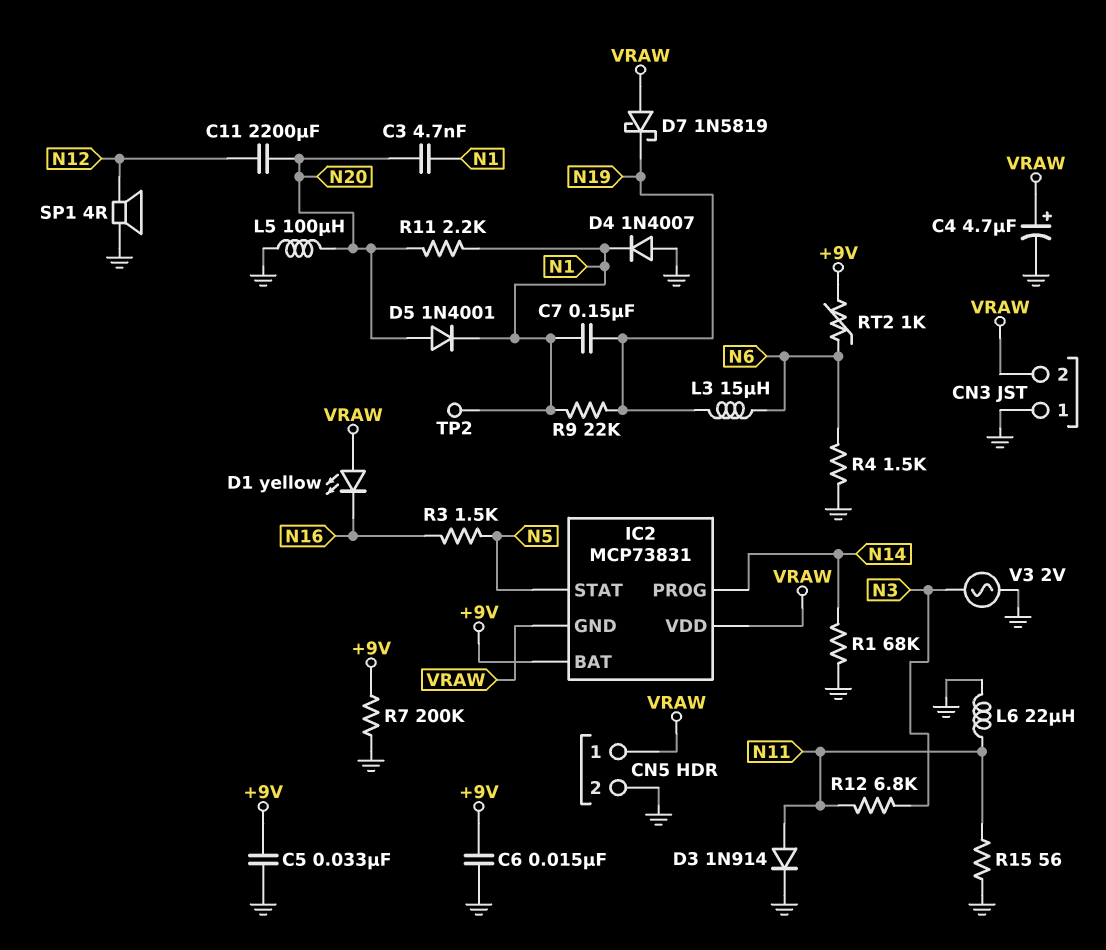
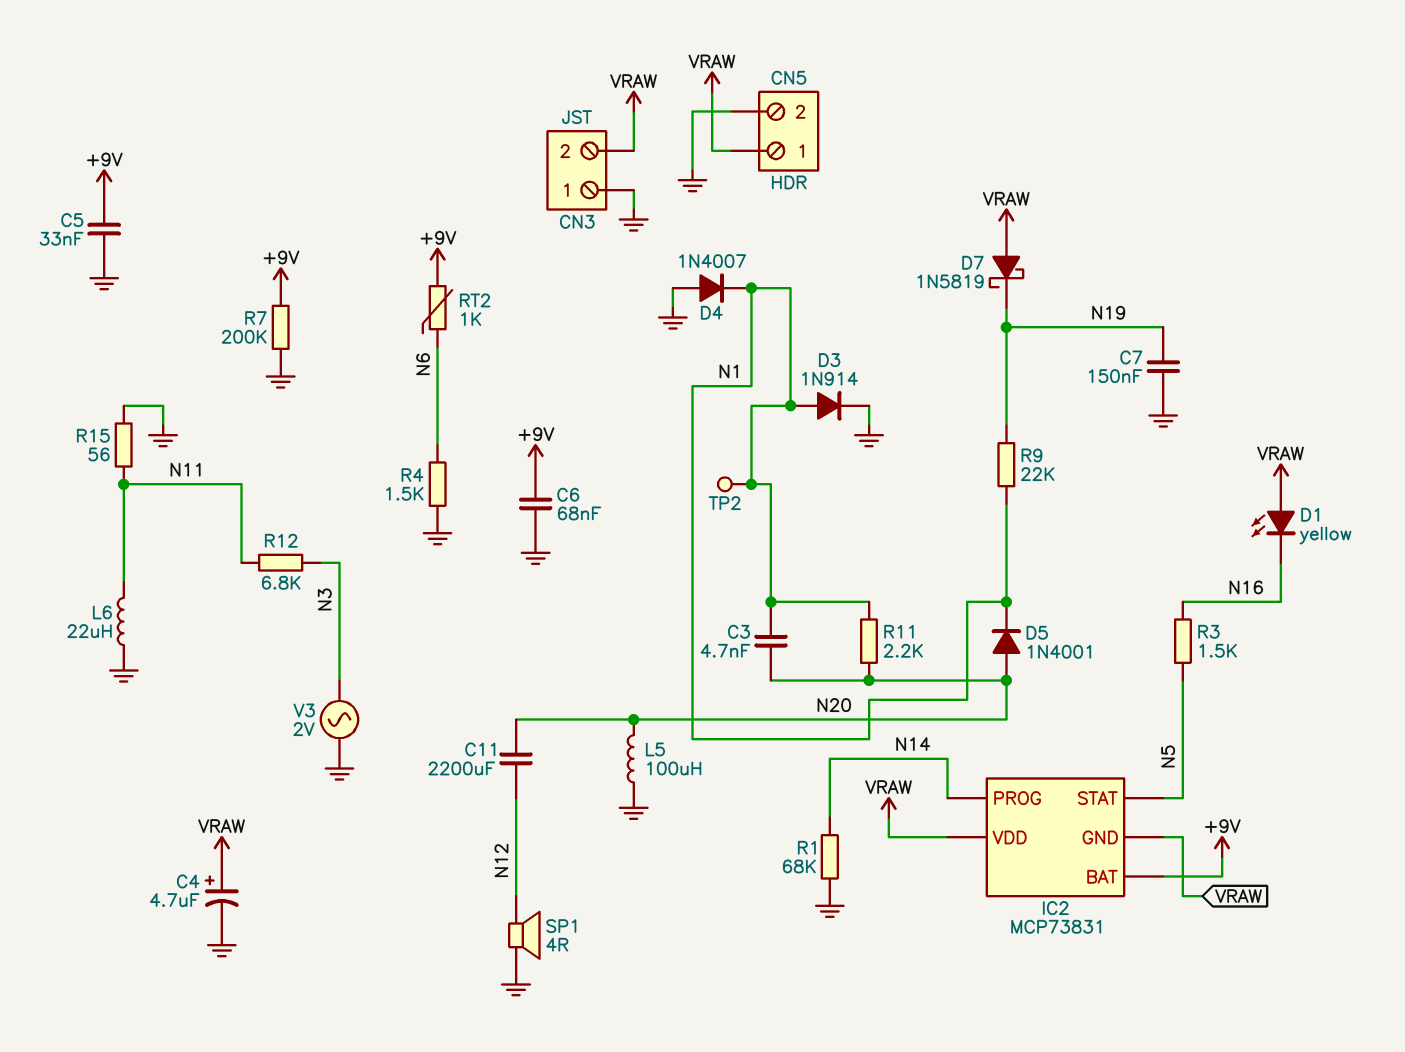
C6: 15nF (+9V, GND) -> 68nF (+9V, GND)
C7: 150nF (N1, N19) -> 150nF (GND, N19)
D3: diode 1N914 (A N11, K GND) -> diode 1N914 (A N1, K GND)
L3: 15uH (N6, N19) -> none

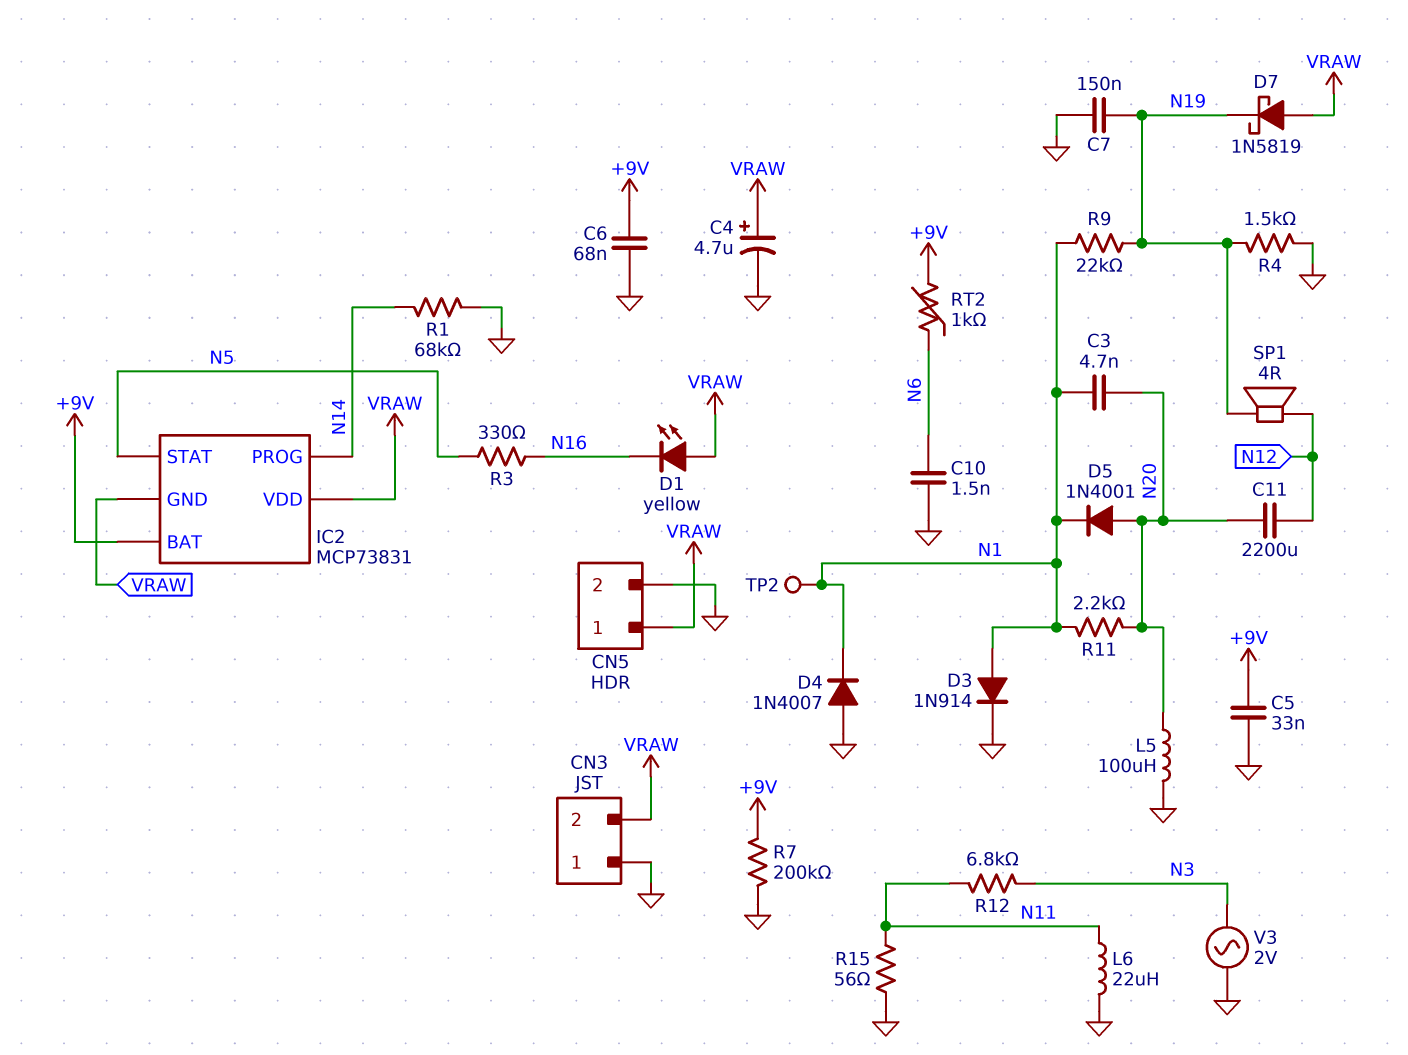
C10: none -> 1.5nF (GND, N6)
R3: 1.5k (N5, N16) -> 330 (N5, N16)
R4: 1.5k (GND, N6) -> 1.5k (GND, N19)
SP1: speaker 4R (GND, N12) -> speaker 4R (N12, N19)

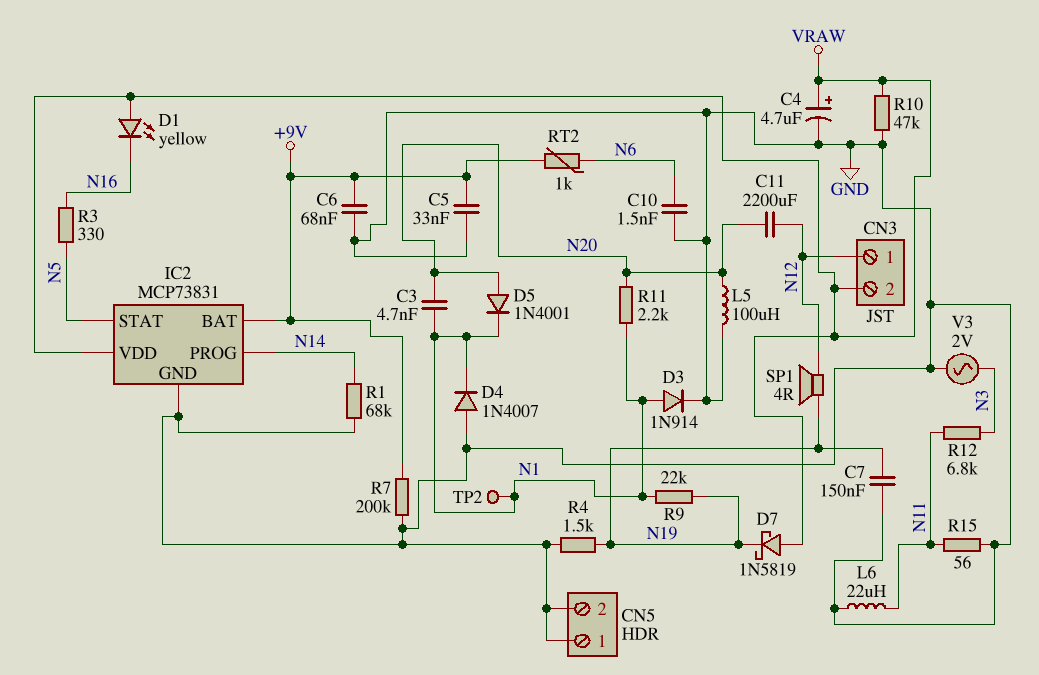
CN3 pin 1: GND -> N12
CN5 pin 1: VRAW -> GND
IC2 pin GND: VRAW -> GND
R10: none -> 47k (GND, VRAW)

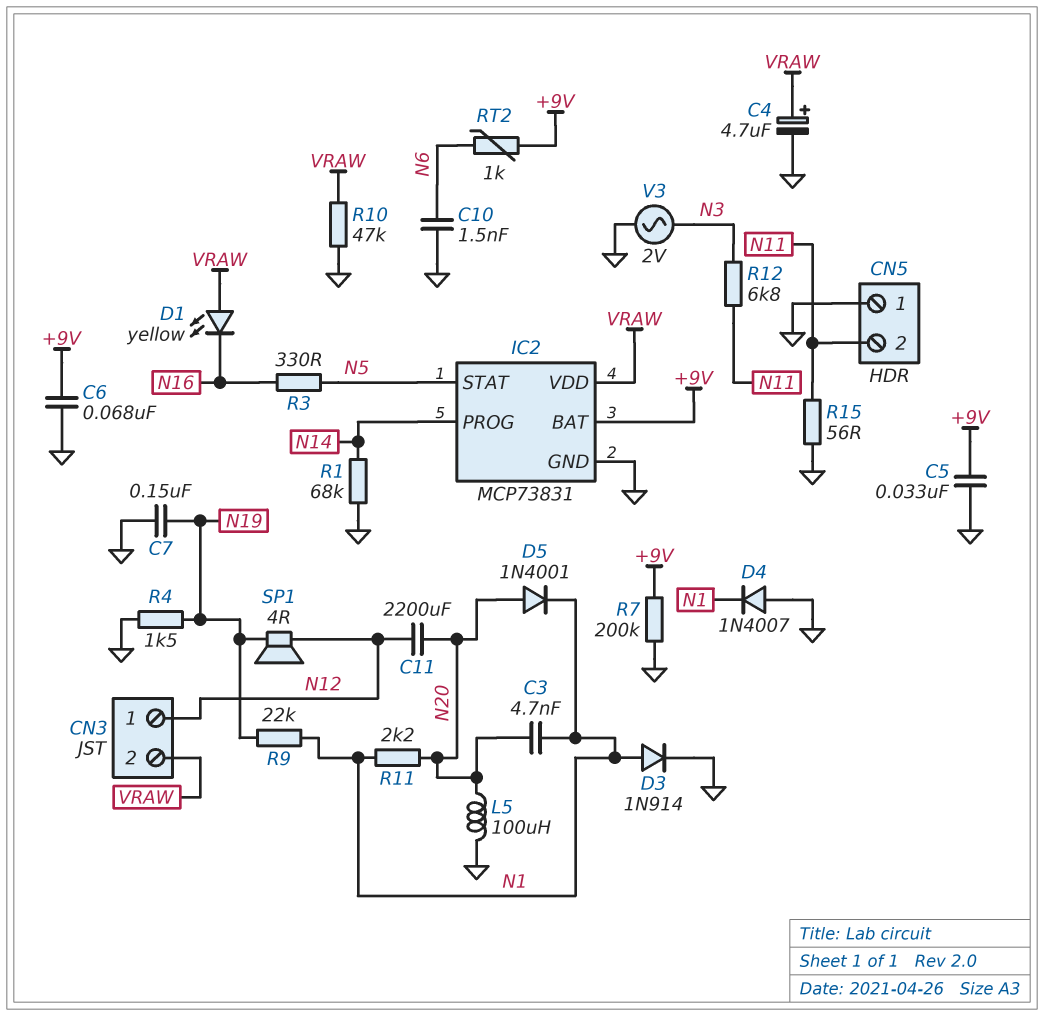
CN5 pin 2: GND -> N11
D7: schottky 1N5819 (A VRAW, K N19) -> none
L6: 22uH (GND, N11) -> none
TP2: test point (N1) -> none

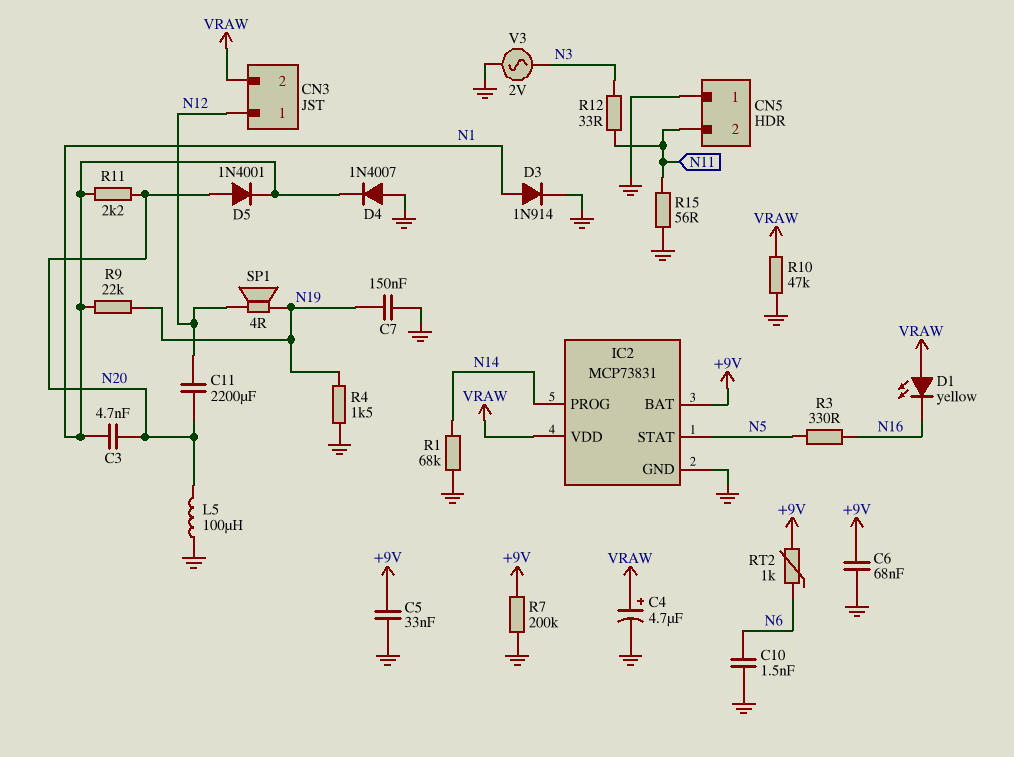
R12: 6.8k (N3, N11) -> 33 (N3, N11)

